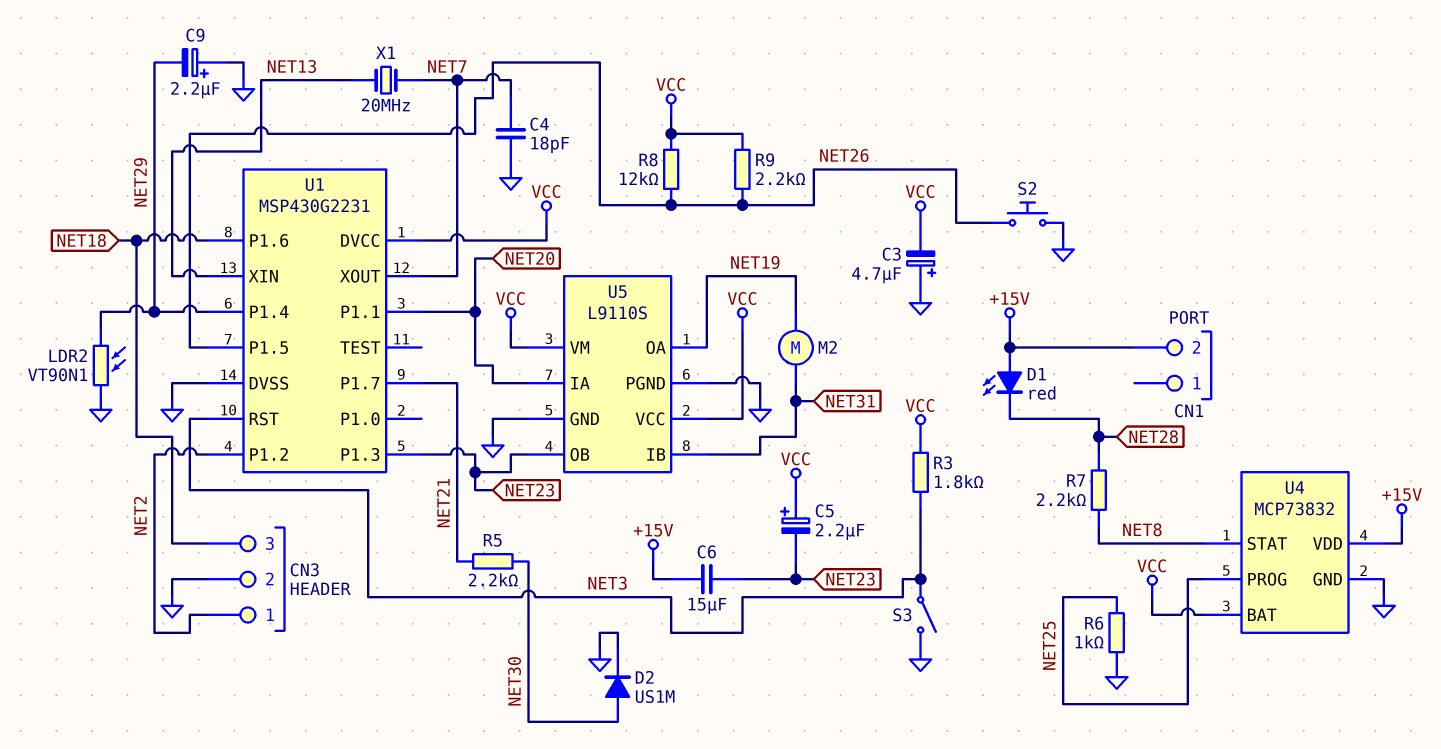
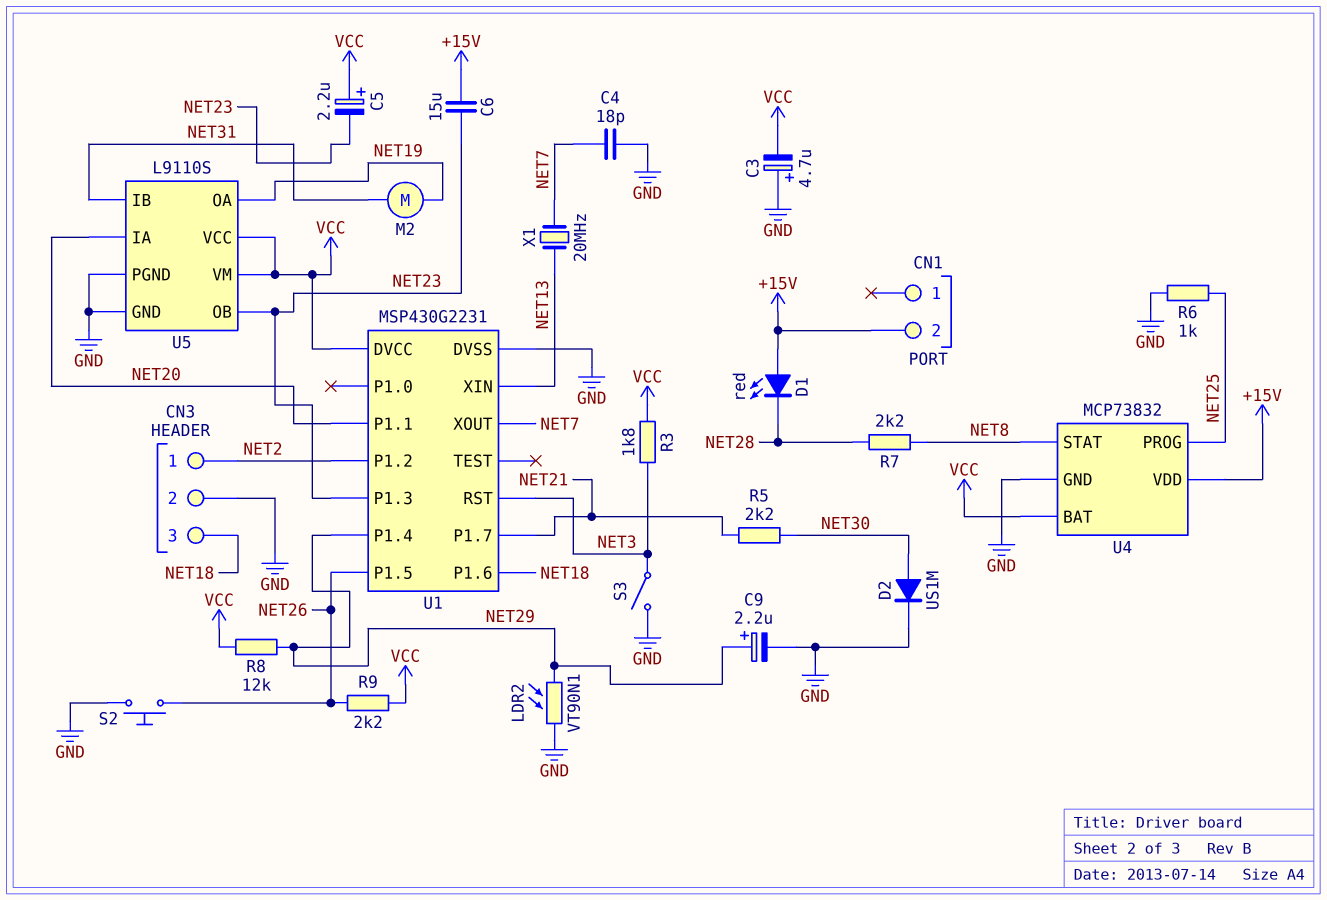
C9: 2.2uF (plus GND, minus NET29) -> 2.2uF (plus NET29, minus GND)
R8: 12k (NET26, VCC) -> 12k (NET29, VCC)

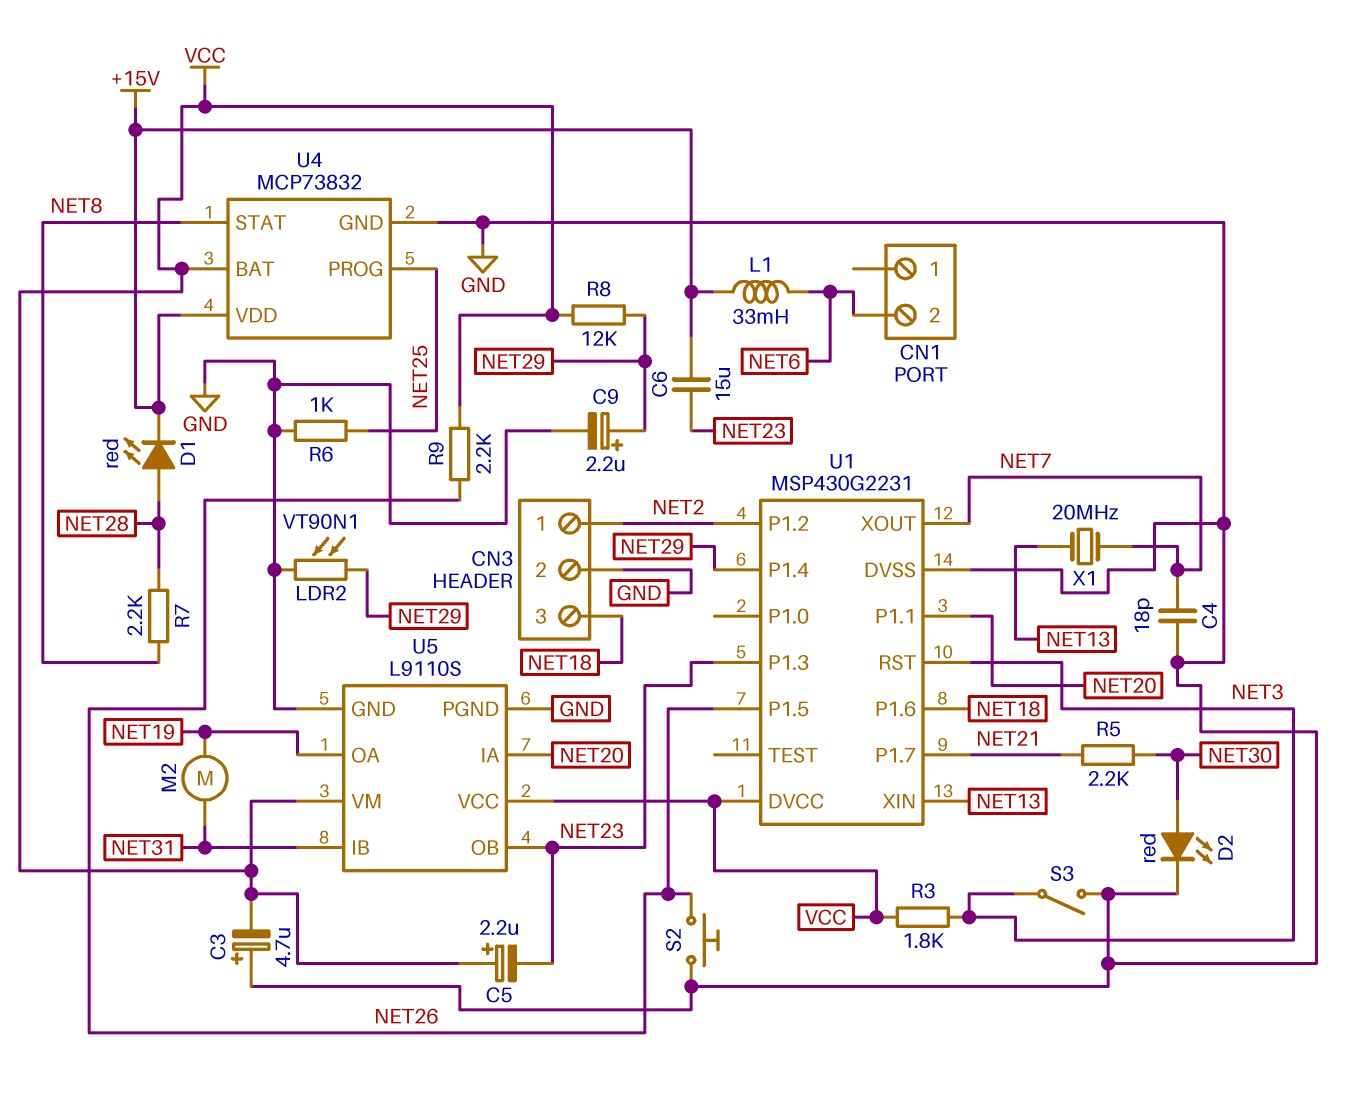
CN1 pin 2: +15V -> NET6
D1: LED red (A +15V, K NET28) -> LED red (A NET28, K +15V)
D2: diode US1M (A NET30, K GND) -> LED red (A NET30, K GND)
L1: none -> 33mH (+15V, NET6)

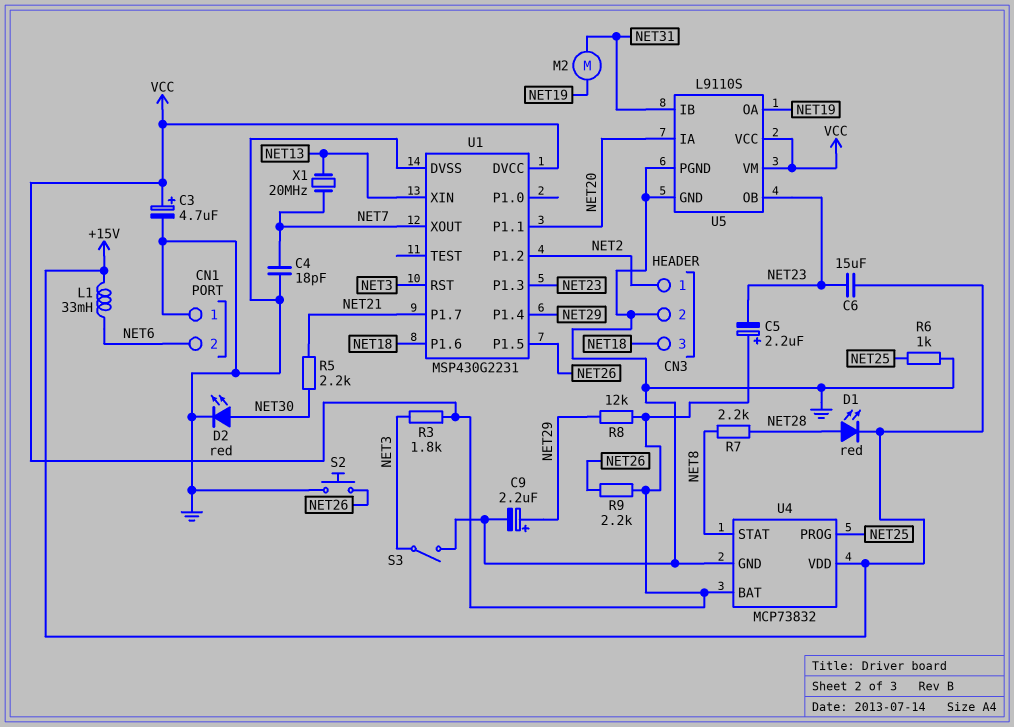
C3: 4.7uF (plus GND, minus VCC) -> 4.7uF (plus VCC, minus GND)
CN1 pin 1: none -> GND
LDR2: VT90N1 (GND, NET29) -> none

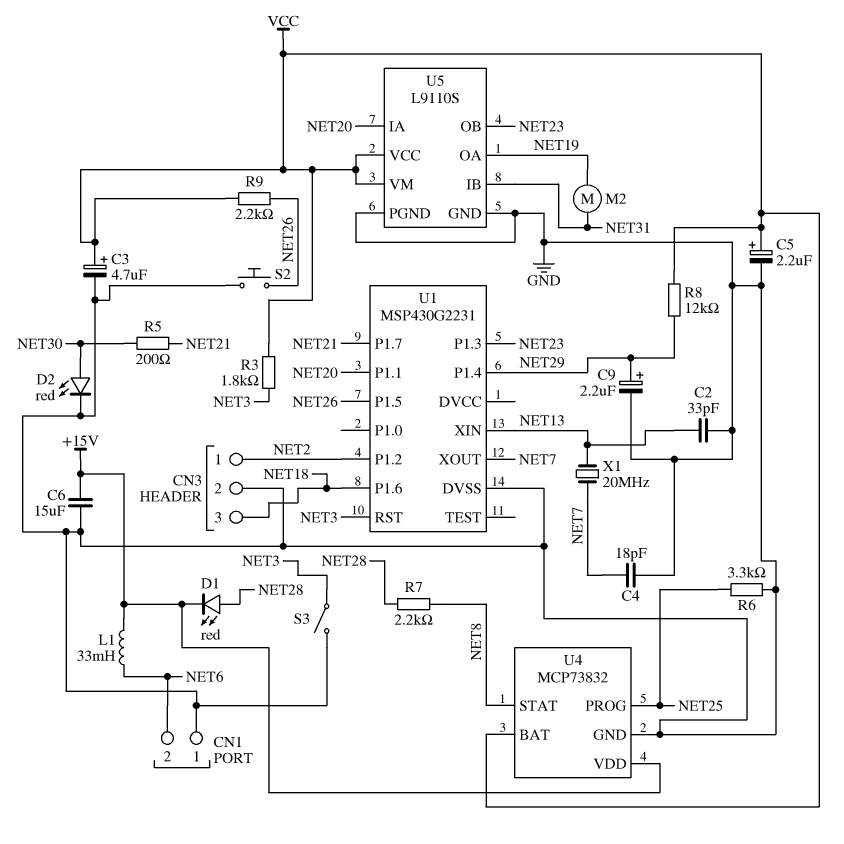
C2: none -> 33pF (GND, NET13)
C5: 2.2uF (plus VCC, minus NET23) -> 2.2uF (plus VCC, minus GND)
C6: 15uF (+15V, NET23) -> 15uF (+15V, GND)
R5: 2.2k (NET21, NET30) -> 200 (NET21, NET30)
R6: 1k (GND, NET25) -> 3.3k (GND, NET25)
U1 pin DVCC: VCC -> none

